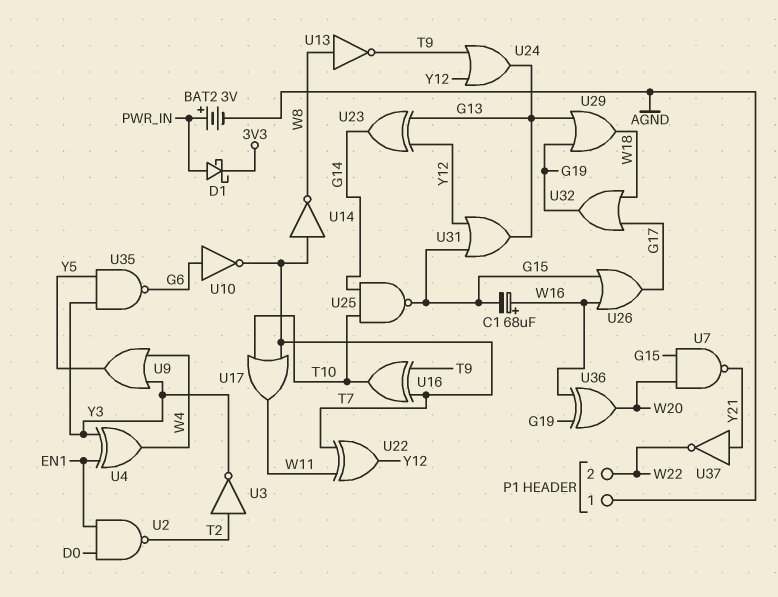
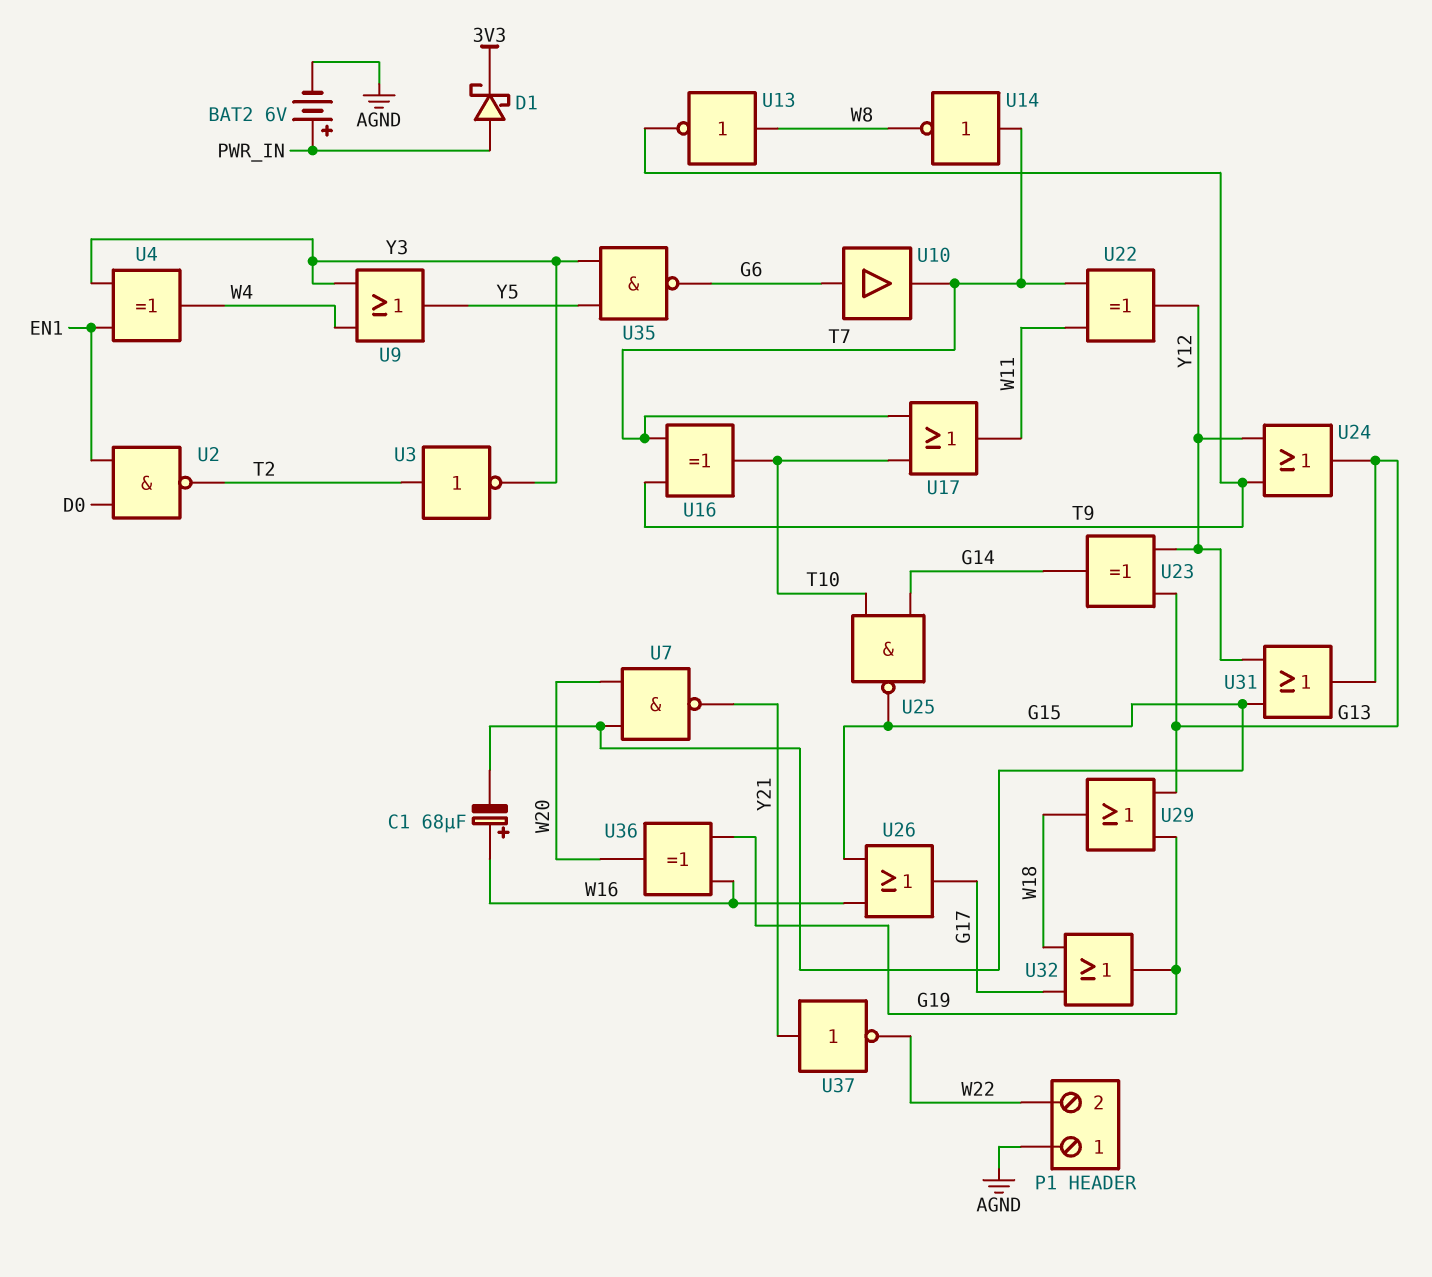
BAT2: 3V (plus PWR_IN, minus AGND) -> 6V (plus PWR_IN, minus AGND)
U10: NOT (in G6, out T7) -> buffer (in G6, out T7)

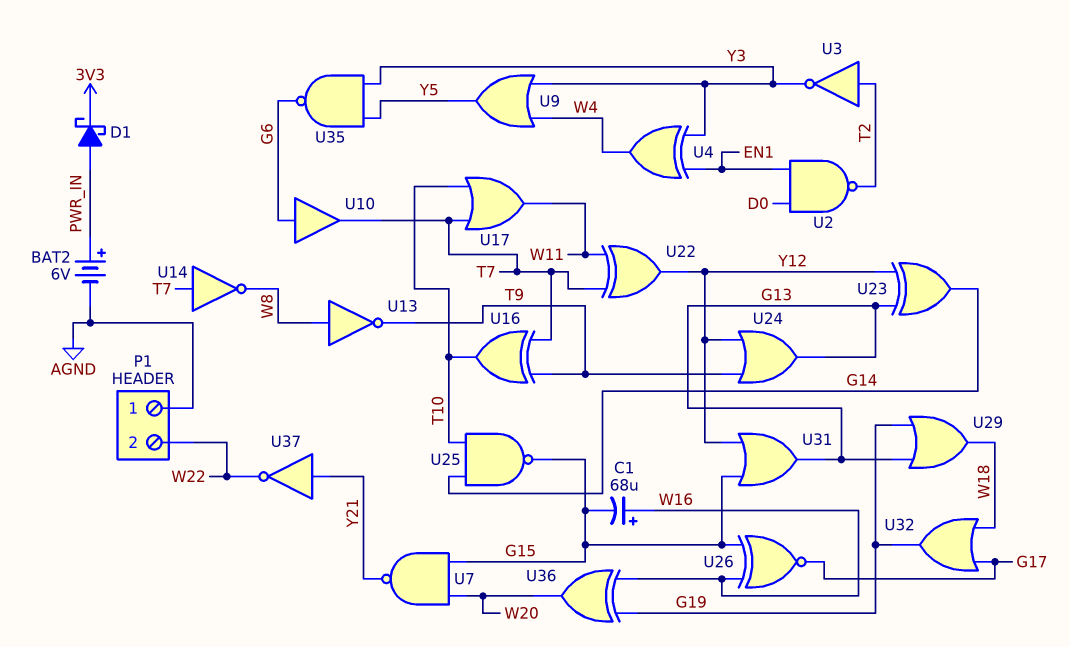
U26: OR (in G15, in W16, out G17) -> XNOR (in G15, in W16, out G17)

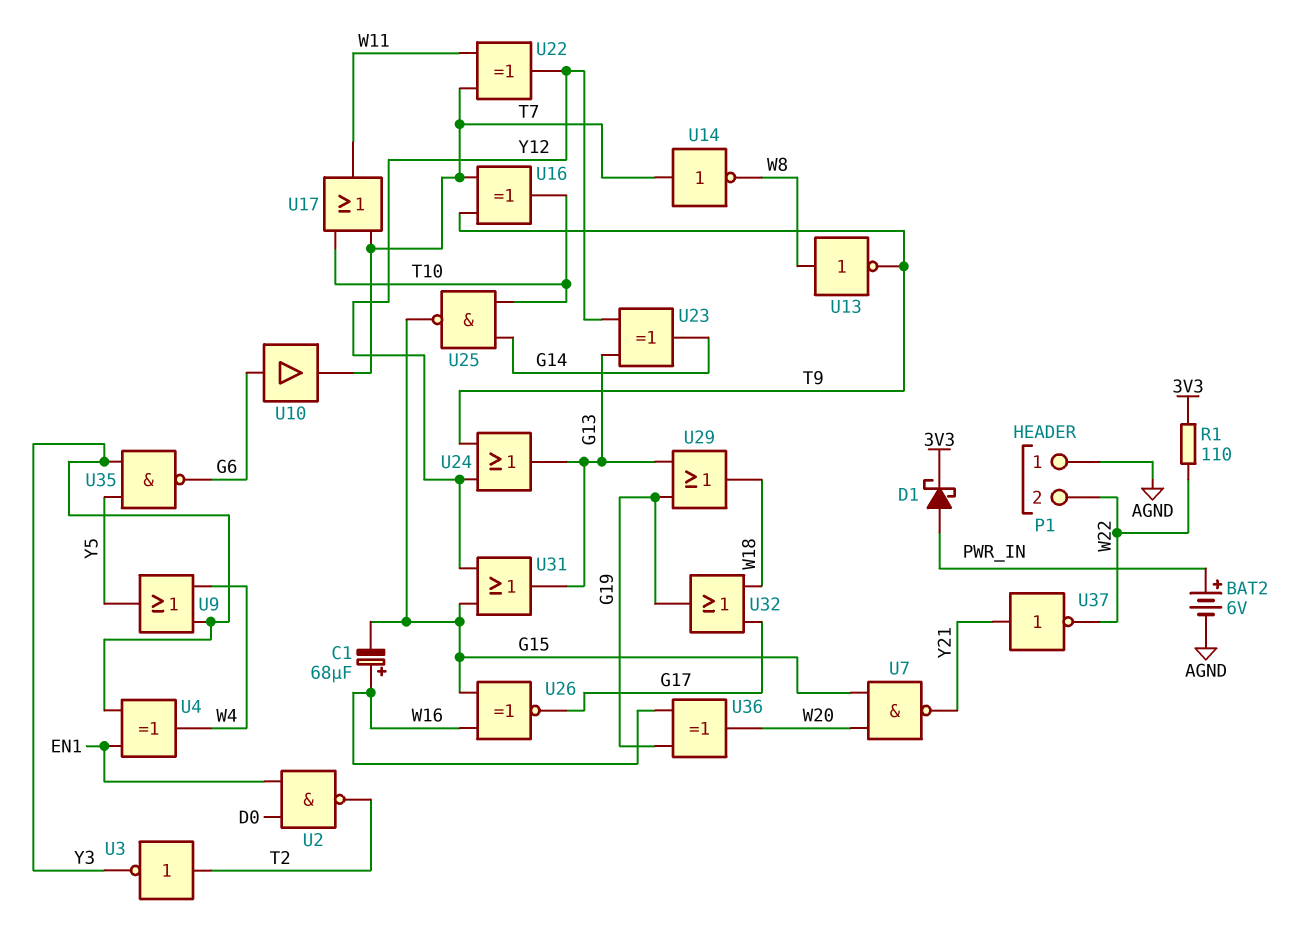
R1: none -> 110 (3V3, W22)

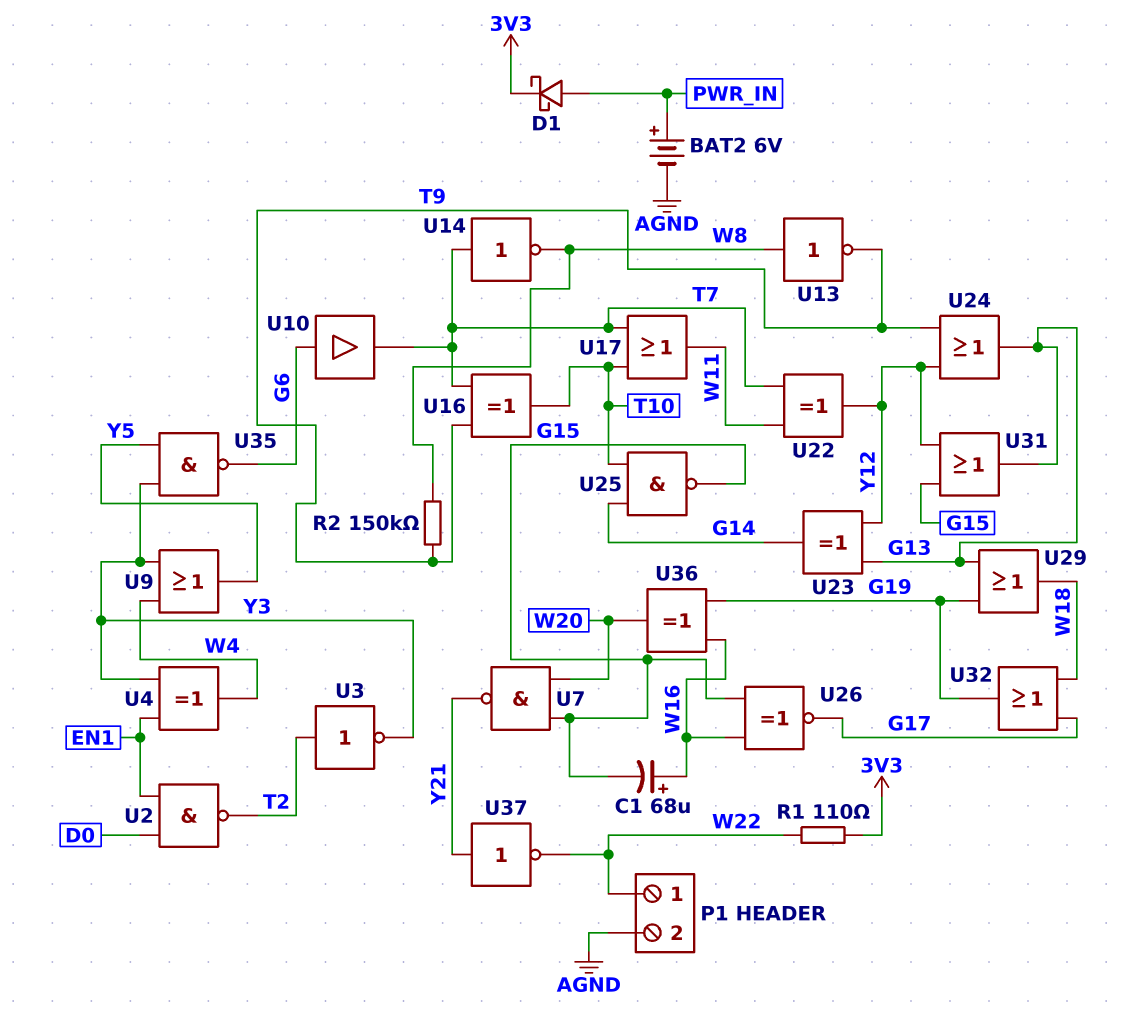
P1 pin 1: AGND -> W22
P1 pin 2: W22 -> AGND
R2: none -> 150k (T9, W8)

